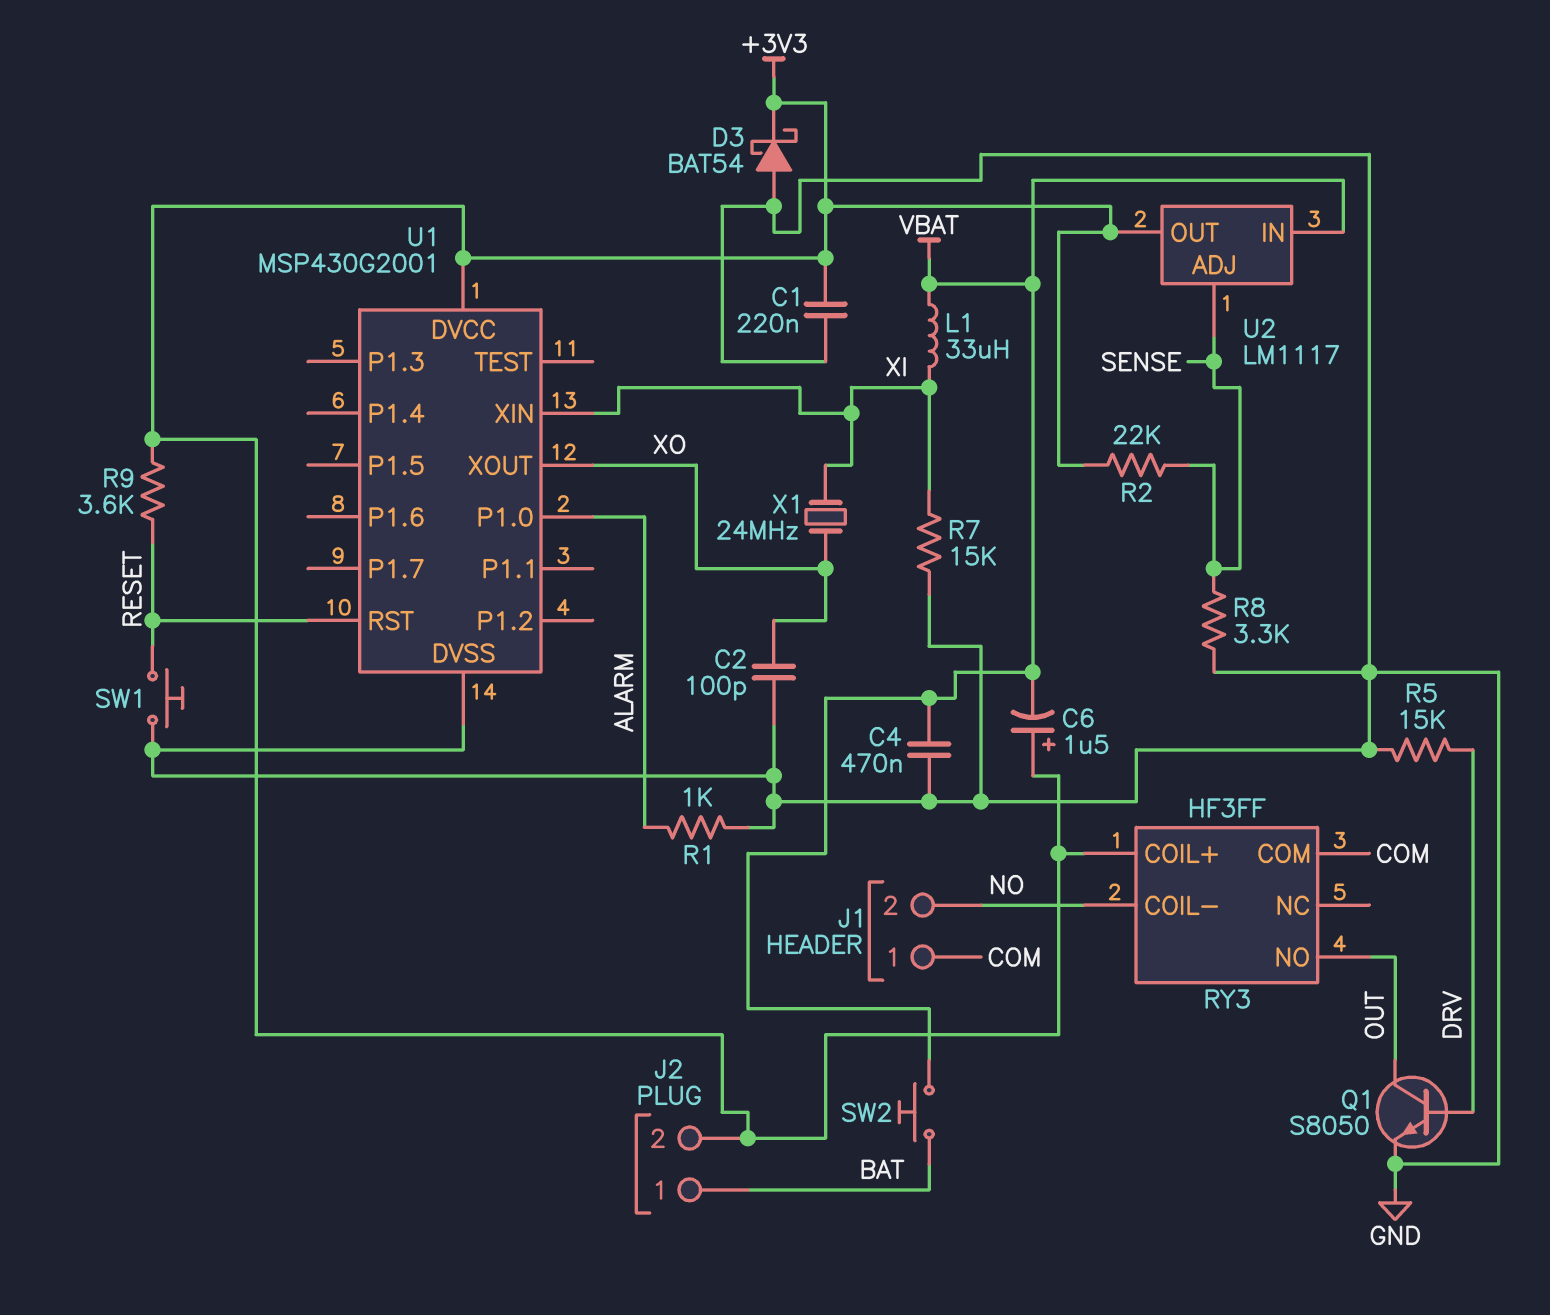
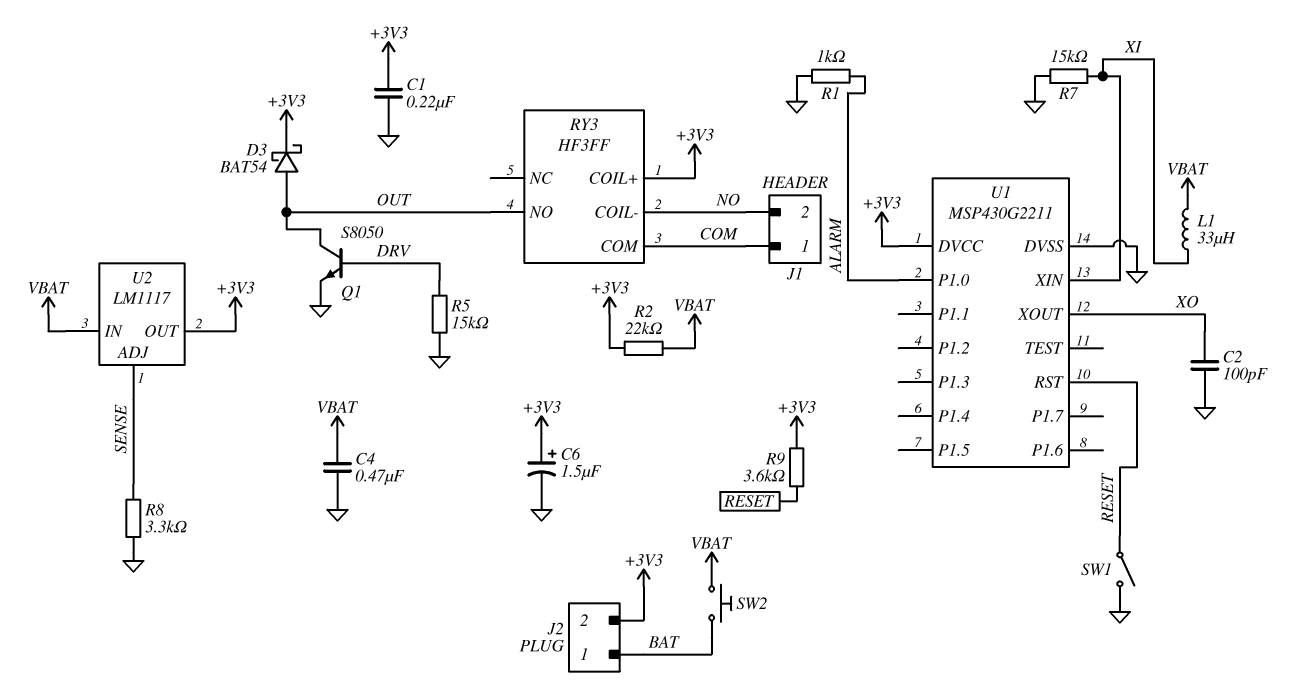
C6: 1.5uF (plus +3V3, minus VBAT) -> 1.5uF (plus +3V3, minus GND)
D3: schottky BAT54 (A GND, K +3V3) -> schottky BAT54 (A OUT, K +3V3)
R2: 22k (+3V3, SENSE) -> 22k (+3V3, VBAT)
SW1: button (GND, RESET) -> switch (GND, RESET)
U1: MSP430G2001 -> MSP430G2211
X1: 24MHz (XI, XO) -> none

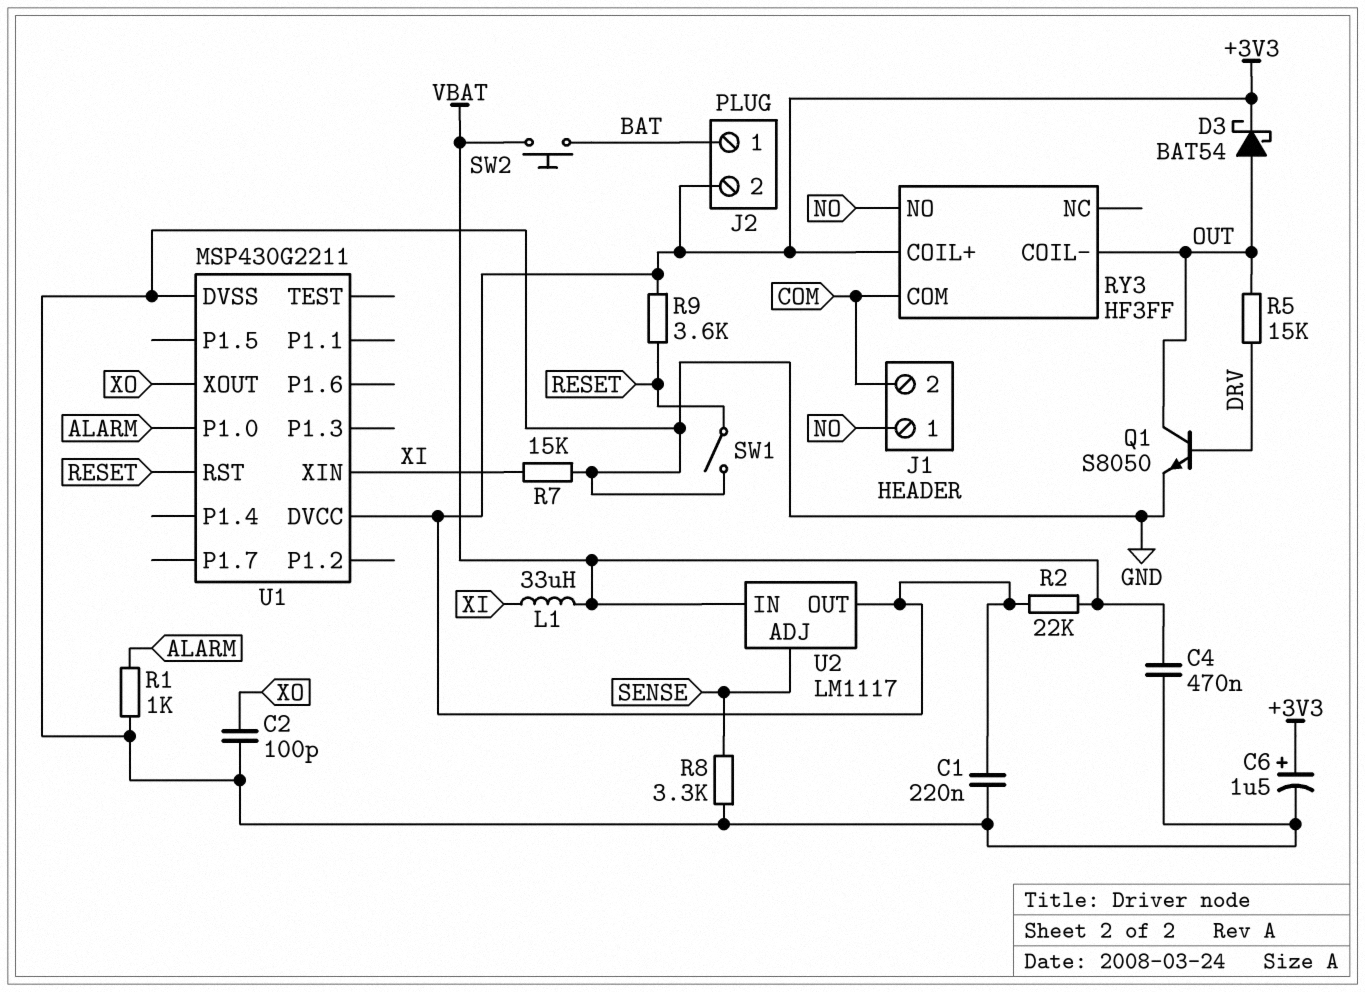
J1 pin 1: COM -> NO
J1 pin 2: NO -> COM
R5: 15k (DRV, GND) -> 15k (DRV, OUT)
RY3 pin COIL-: NO -> OUT
RY3 pin NO: OUT -> NO

